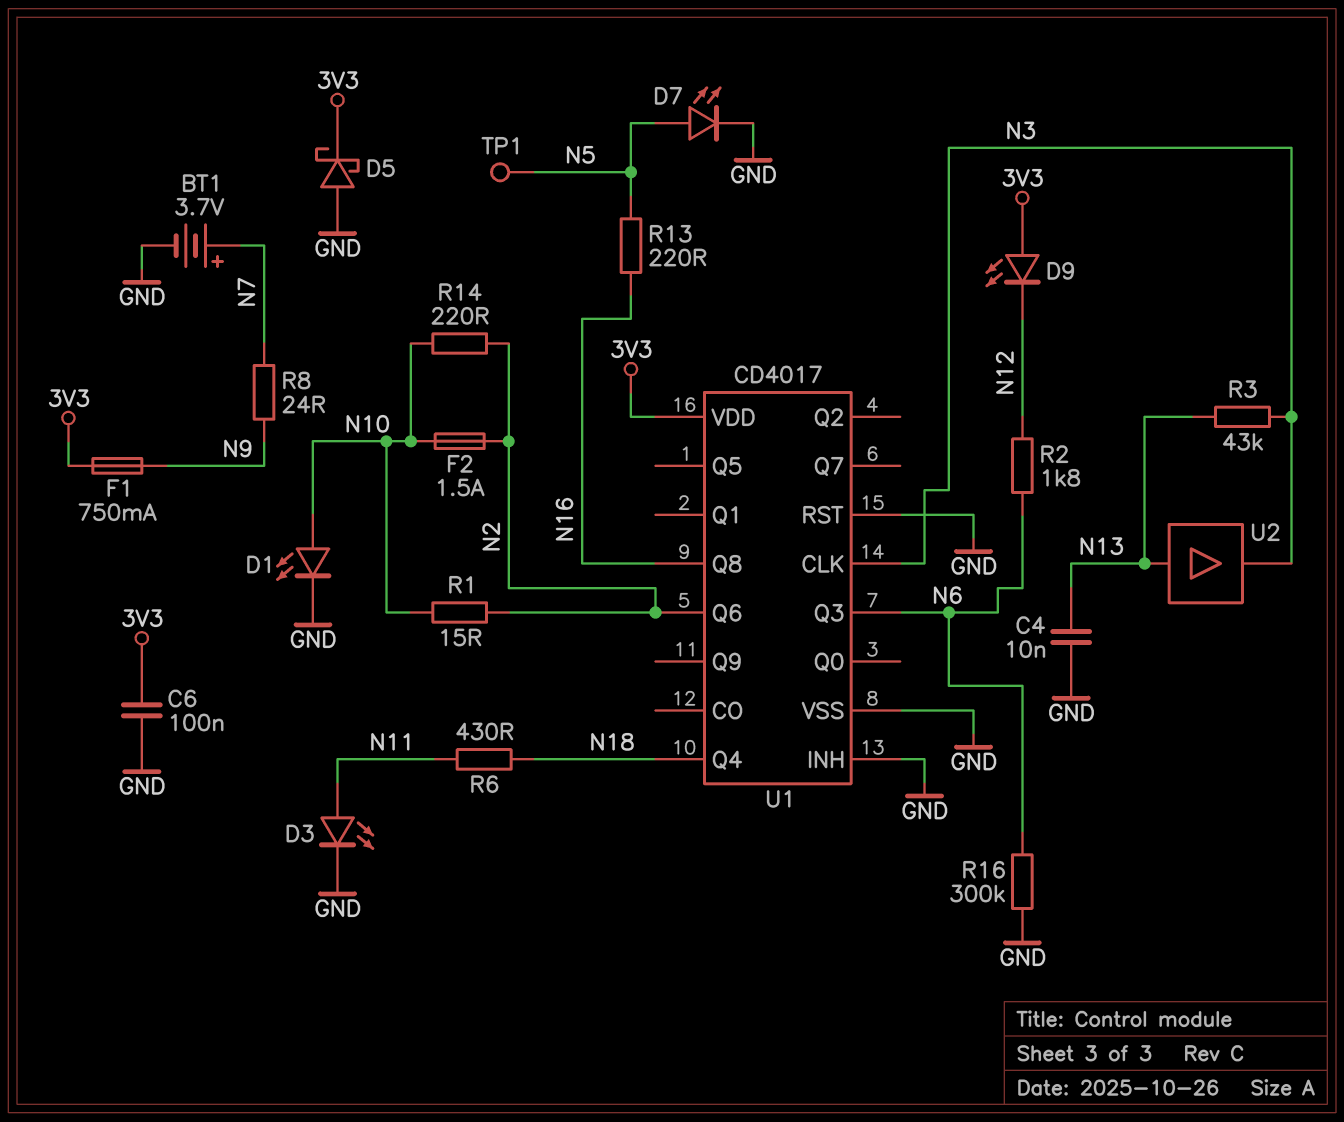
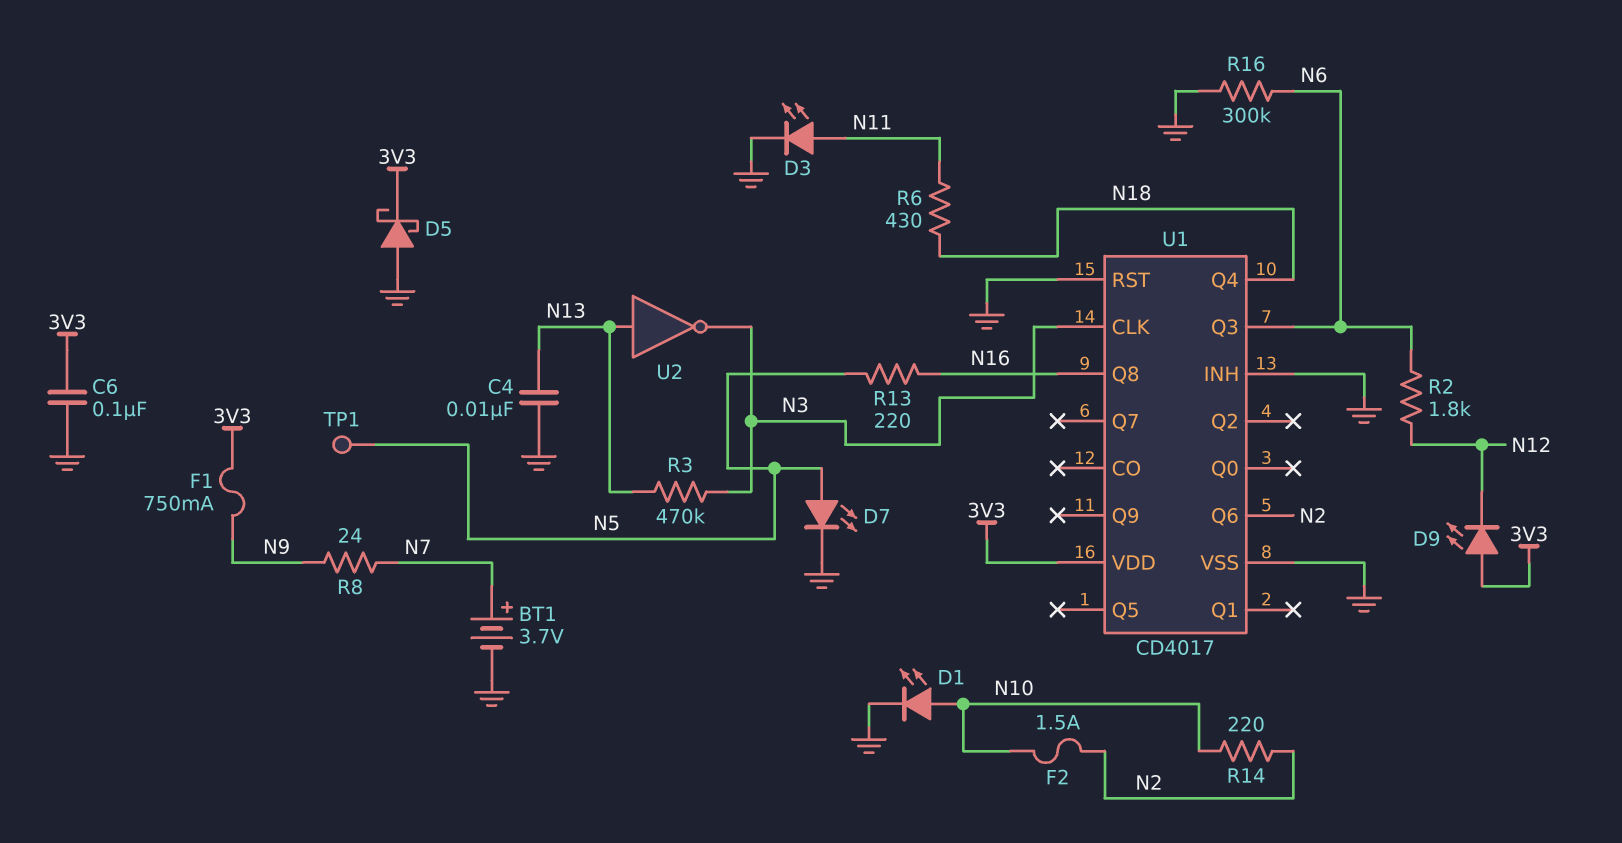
R1: 15 (N2, N10) -> none
R3: 43k (N3, N13) -> 470k (N3, N13)
U2: buffer (in N13, out N3) -> NOT (in N13, out N3)

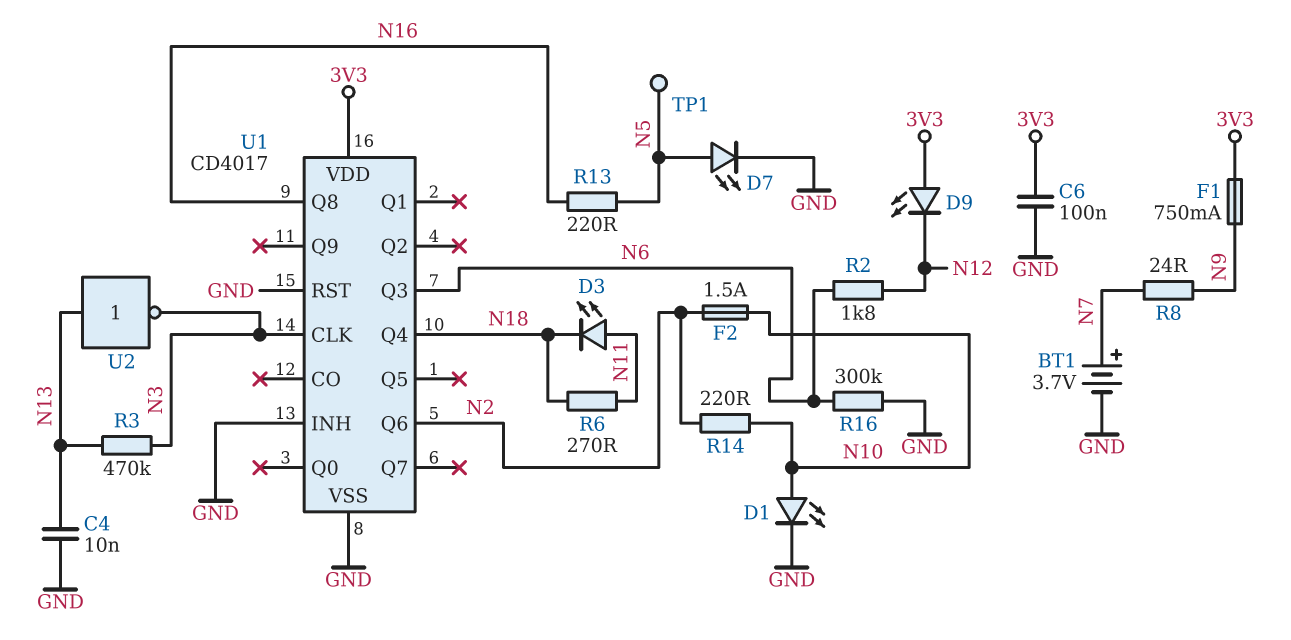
D3: LED (A N11, K GND) -> LED (A N11, K N18)
D5: schottky (A GND, K 3V3) -> none
R6: 430 (N11, N18) -> 270 (N11, N18)

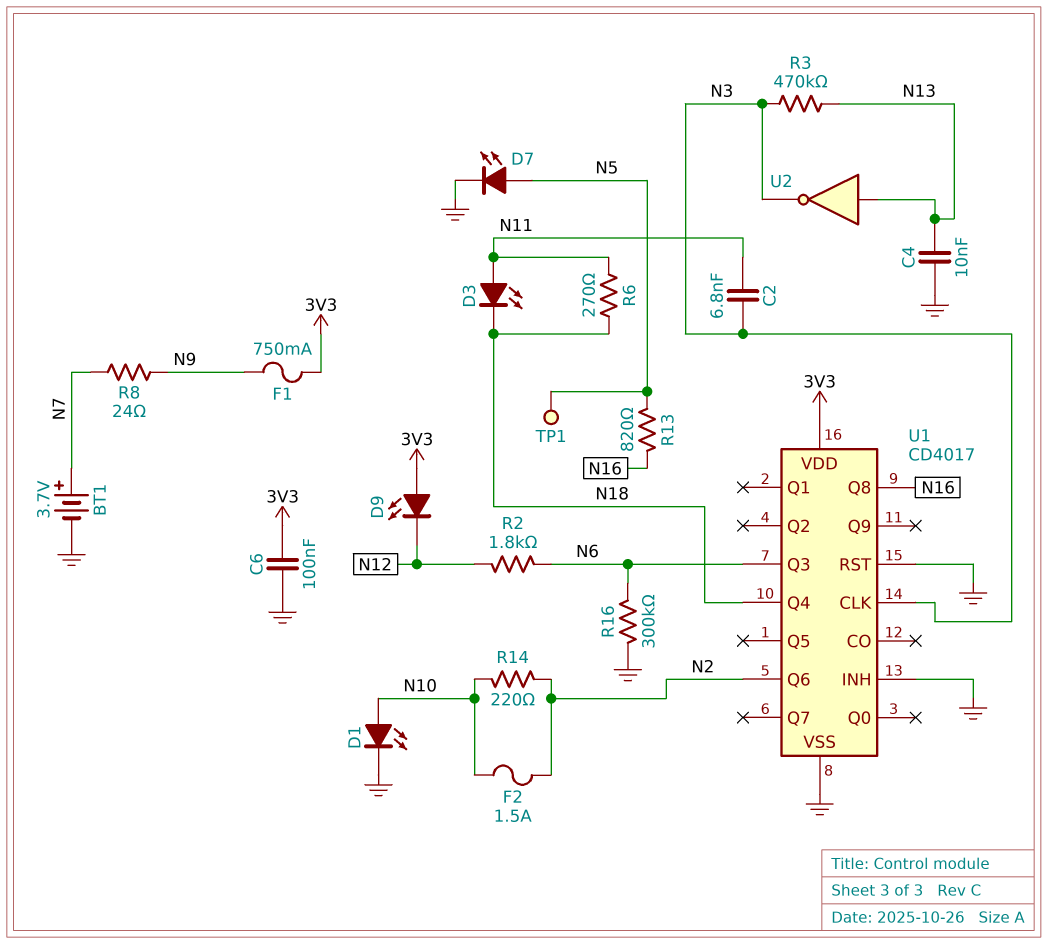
C2: none -> 6.8nF (N3, N11)
R13: 220 (N5, N16) -> 820 (N5, N16)

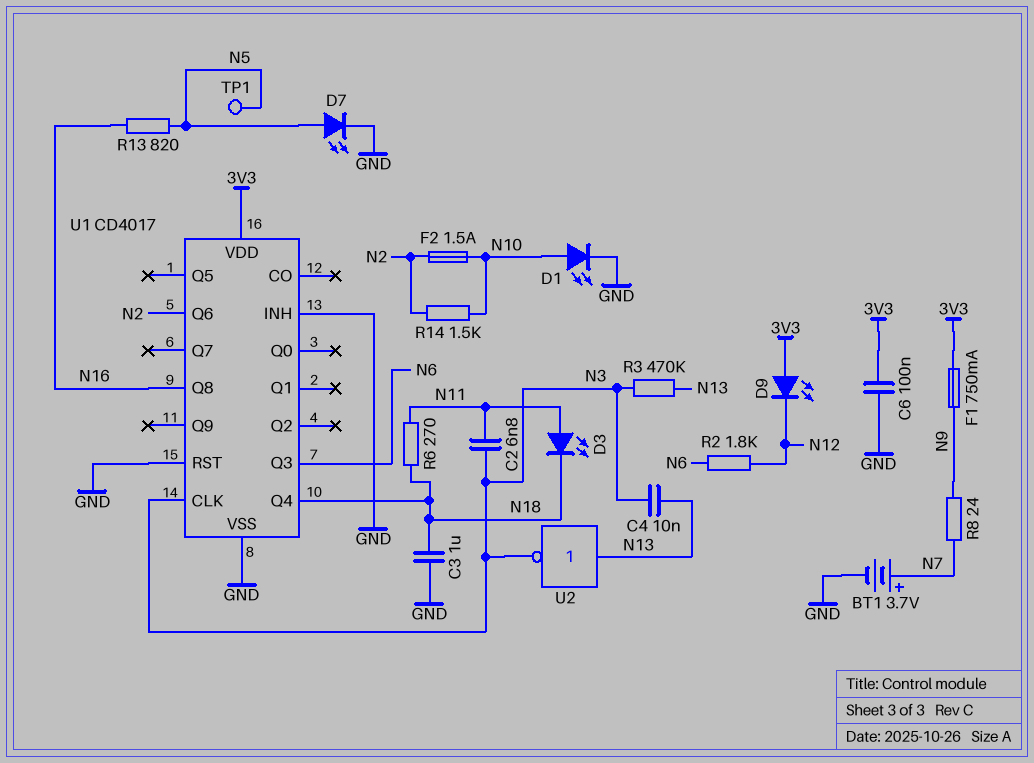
C3: none -> 1uF (GND, N18)
C4: 10nF (GND, N13) -> 10nF (N3, N13)
R14: 220 (N2, N10) -> 1.5k (N2, N10)
R16: 300k (GND, N6) -> none

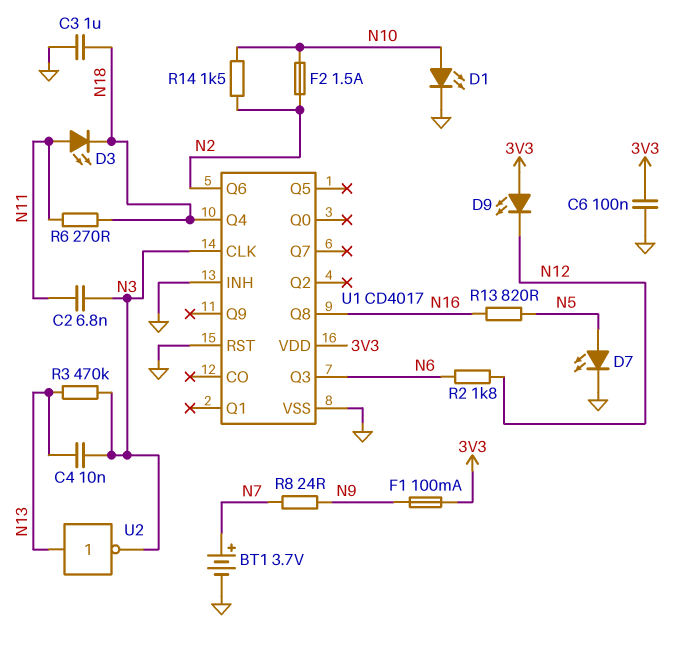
F1: 750mA (3V3, N9) -> 100mA (3V3, N9)
TP1: test point (N5) -> none

